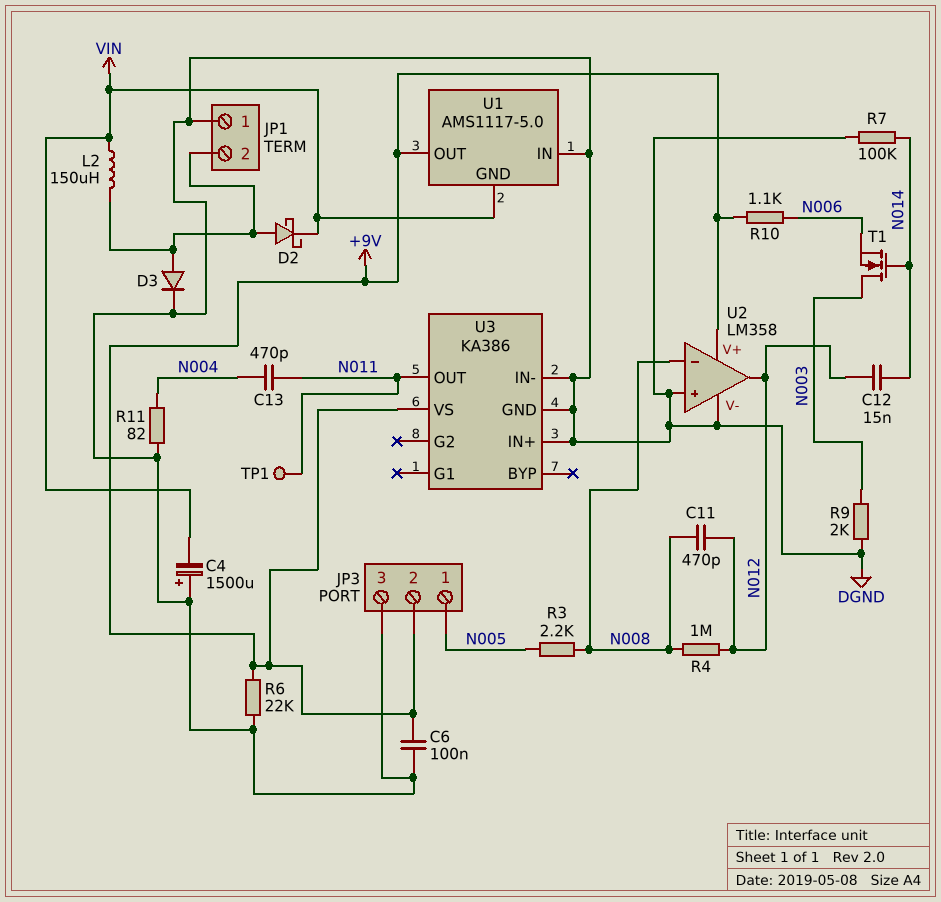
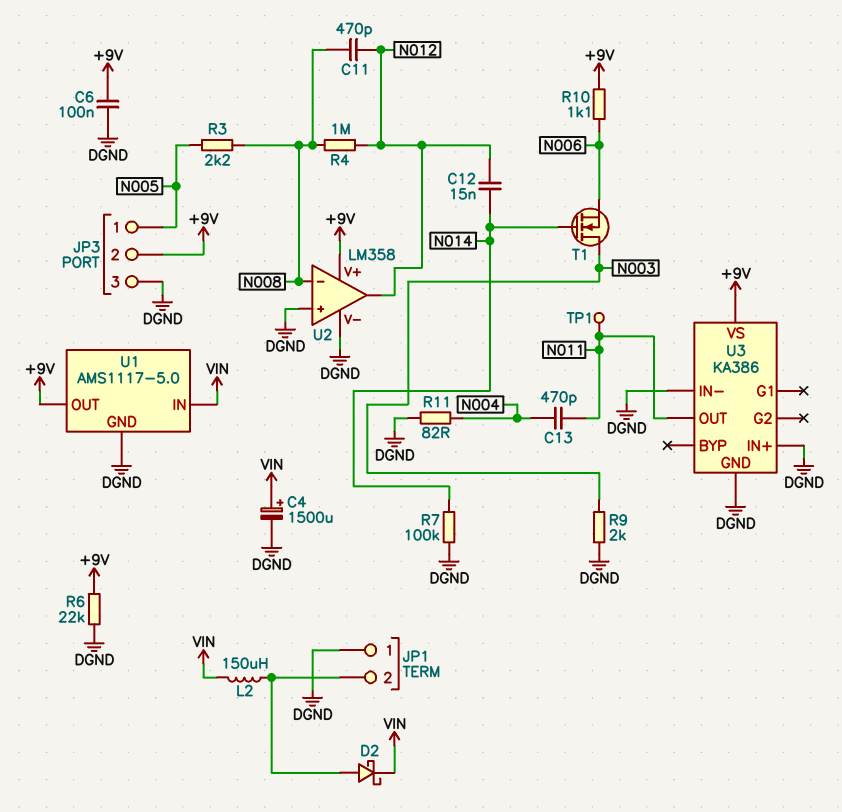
C4: 1500uF (plus DGND, minus VIN) -> 1500uF (plus VIN, minus DGND)
D3: diode (A JP1/2, K DGND) -> none
U1 pin GND: VIN -> DGND
U1 pin IN: DGND -> VIN

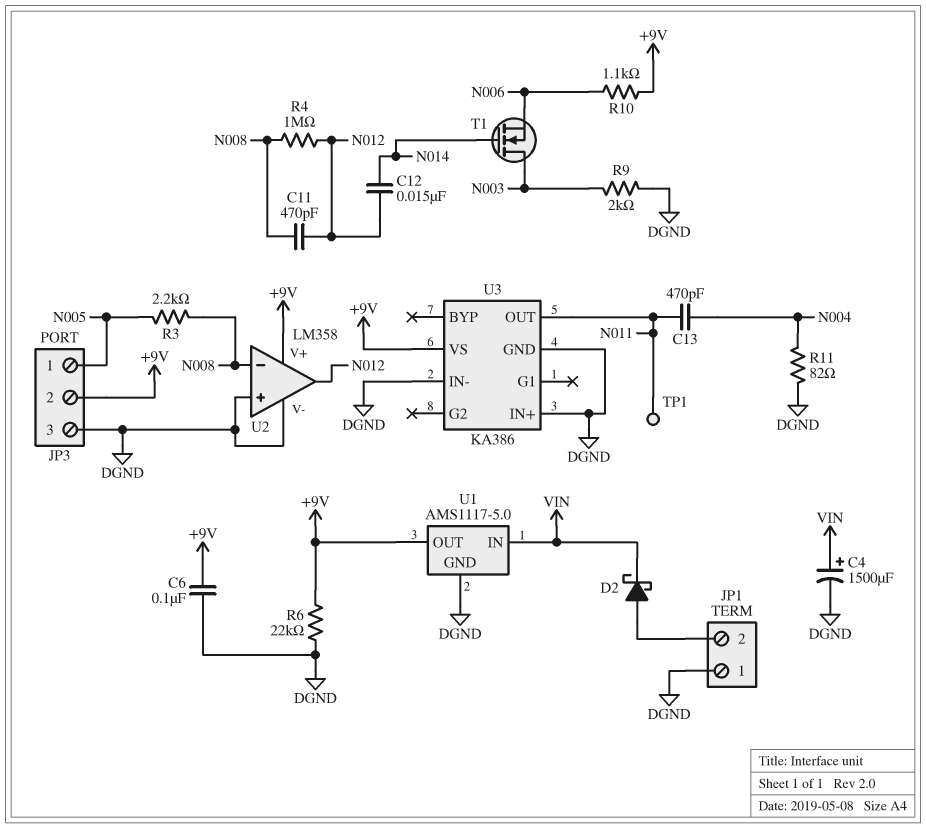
L2: 150uH (JP1/2, VIN) -> none
R7: 100k (DGND, N014) -> none

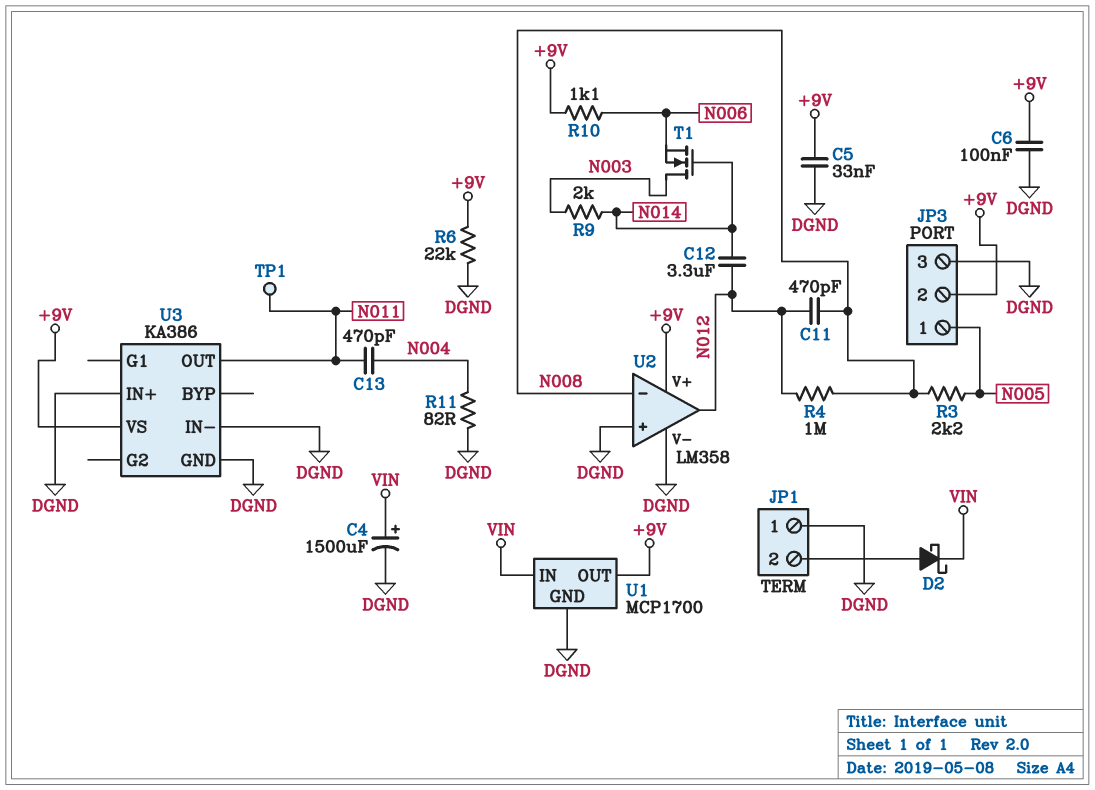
C5: none -> 33nF (+9V, DGND)
C12: 15nF (N012, N014) -> 3.3uF (N012, N014)
R9: 2k (DGND, N003) -> 2k (N003, N014)
U1: AMS1117-5.0 -> MCP1700

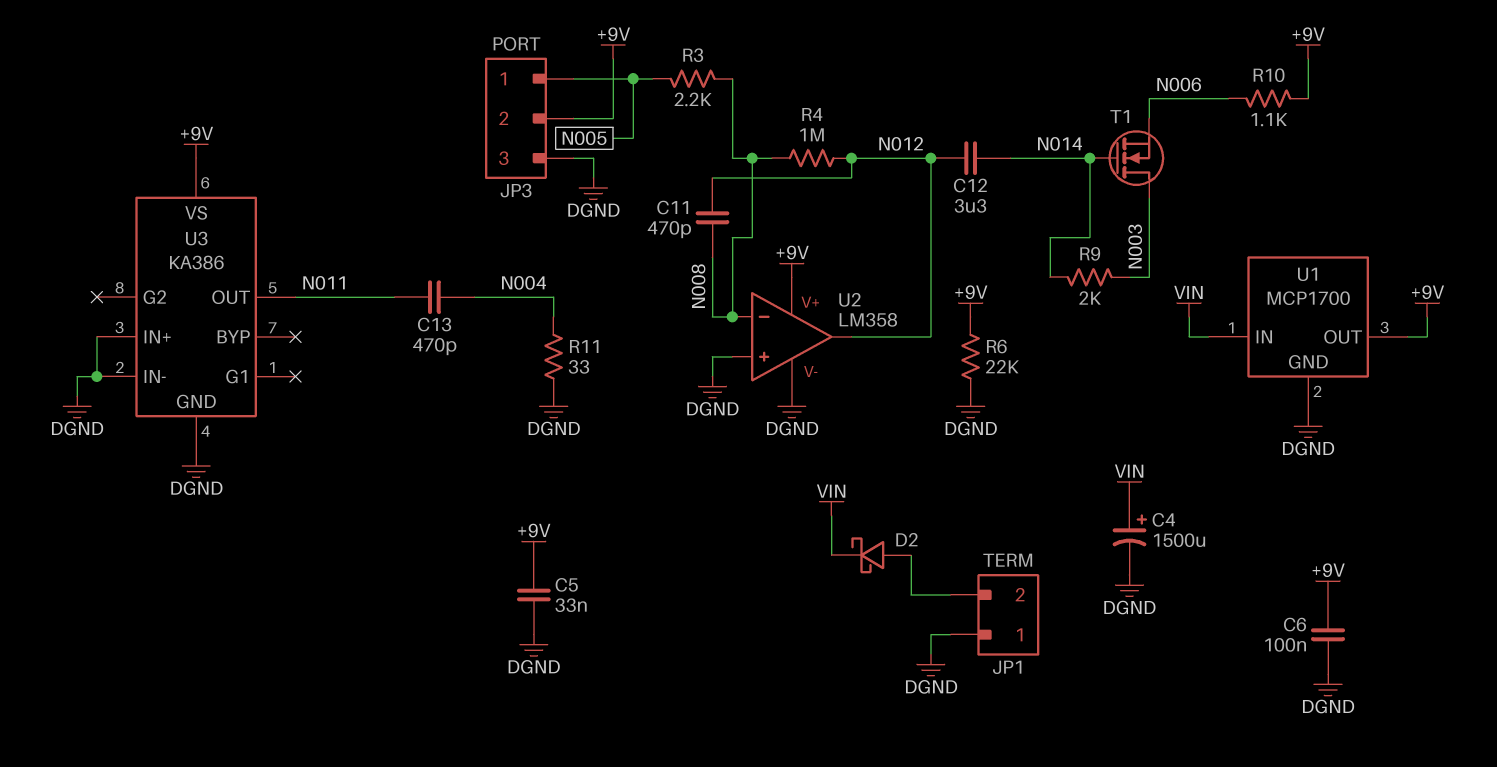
R11: 82 (DGND, N004) -> 33 (DGND, N004)
TP1: test point (N011) -> none

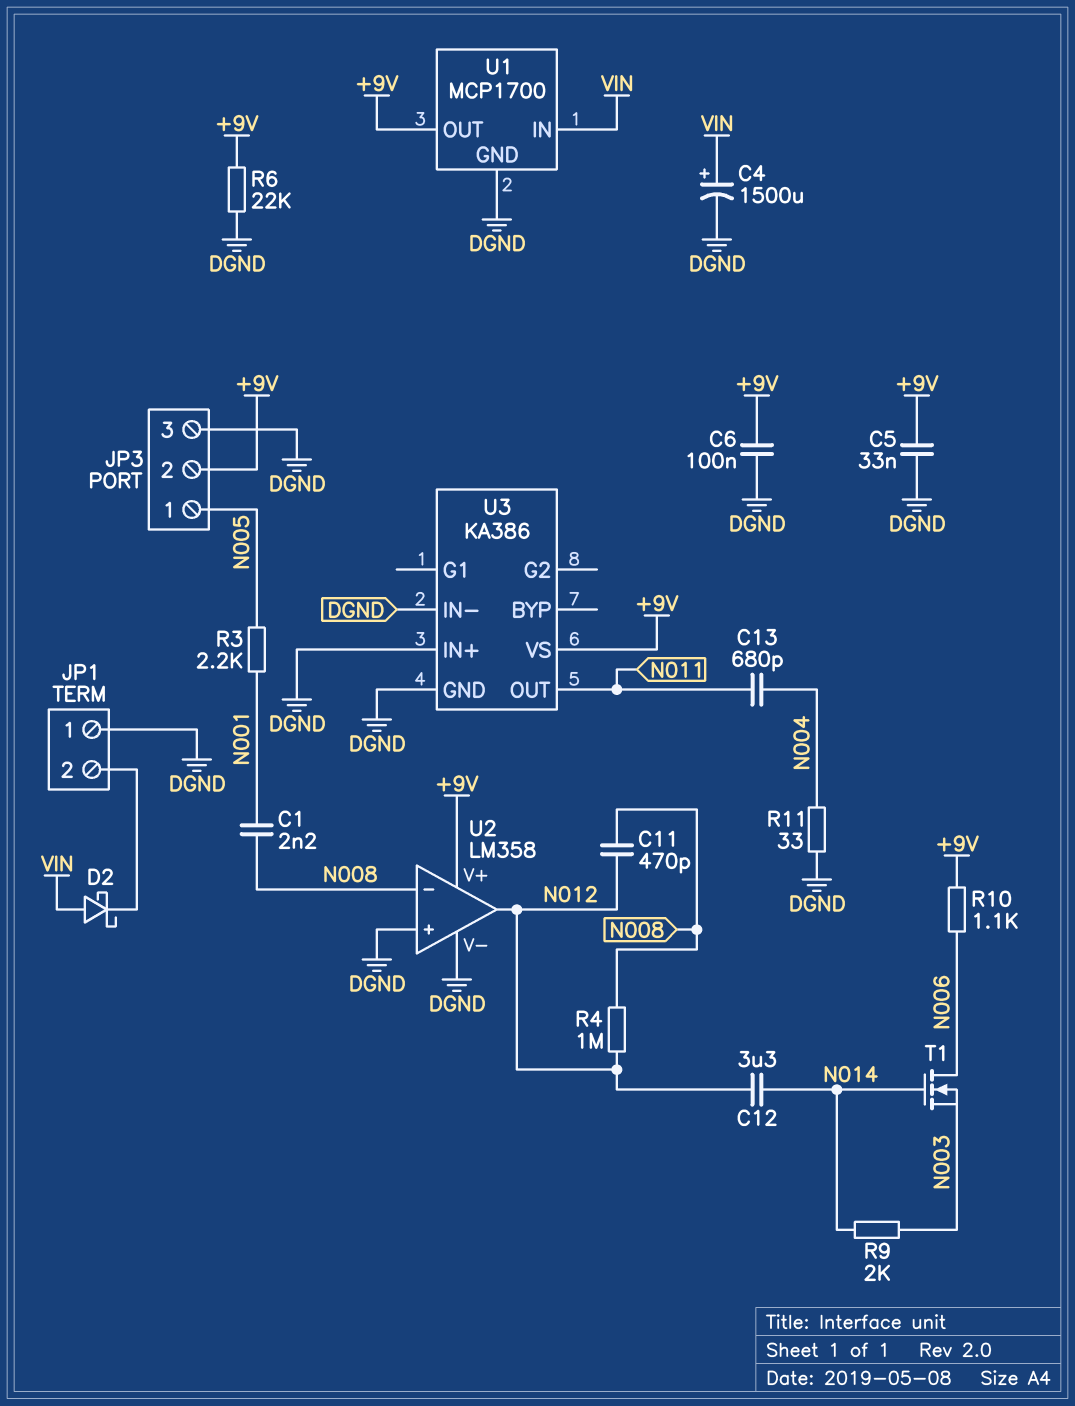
C1: none -> 2.2nF (N001, N008)
C13: 470pF (N004, N011) -> 680pF (N004, N011)
D2: schottky (A JP1/2, K VIN) -> schottky (A VIN, K JP1/2)
R3: 2.2k (N005, N008) -> 2.2k (N001, N005)
T1: NMOS (G N014, D N003, S N006) -> NMOS (G N014, D N006, S N003)

